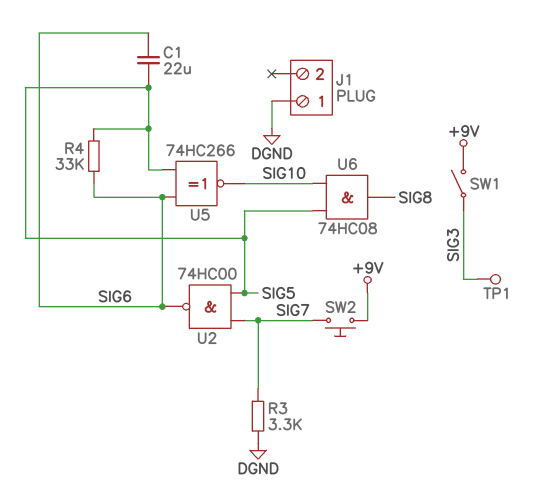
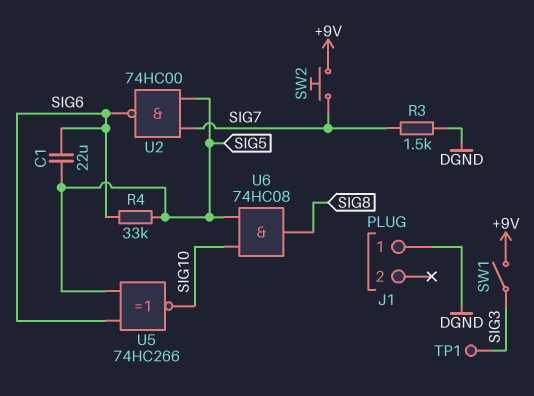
R3: 3.3k (DGND, SIG7) -> 1.5k (DGND, SIG7)

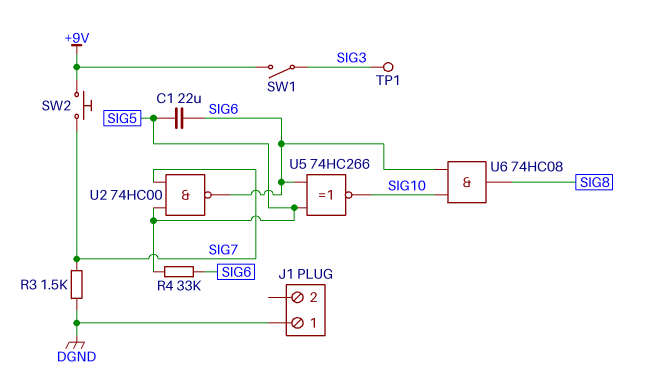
U6: AND 74HC08 (in SIG5, in SIG10, out SIG8) -> AND 74HC08 (in SIG6, in SIG10, out SIG8)

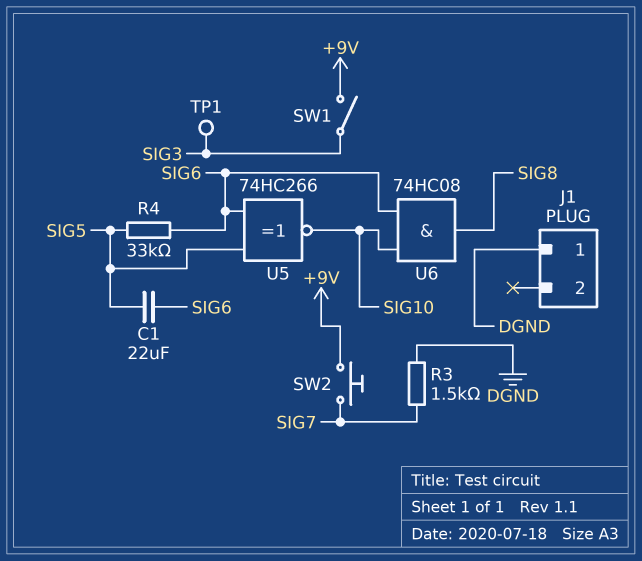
U2: NAND 74HC00 (in SIG5, in SIG7, out SIG6) -> none

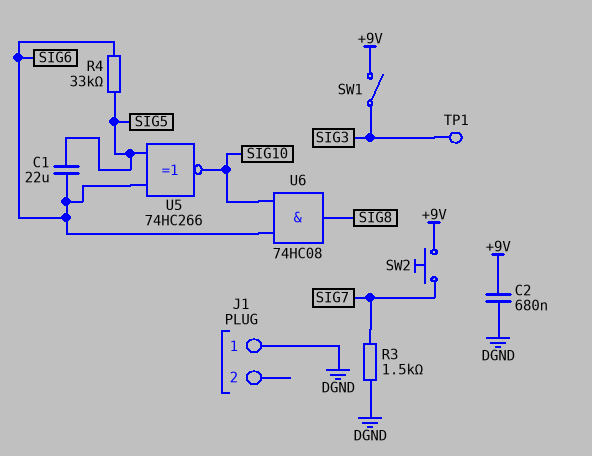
C2: none -> 680nF (+9V, DGND)

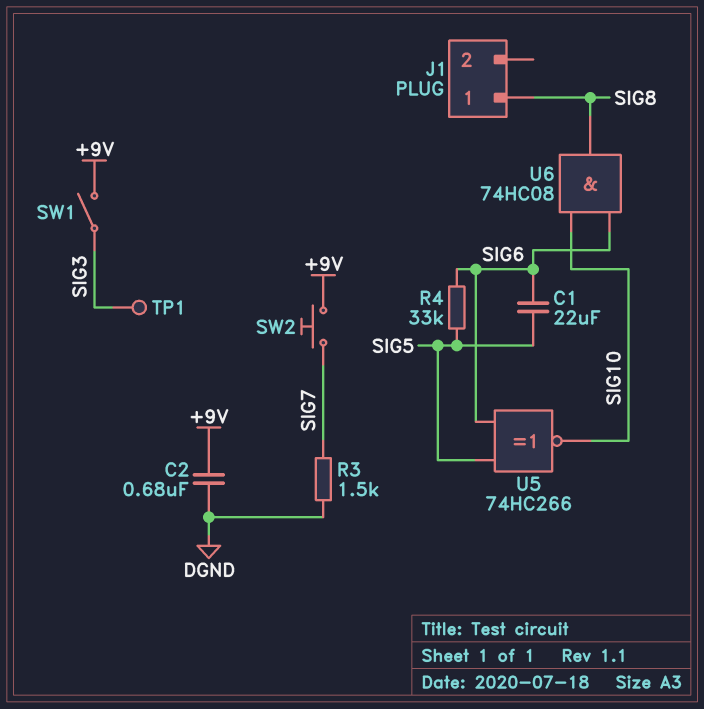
J1 pin 1: DGND -> SIG8

